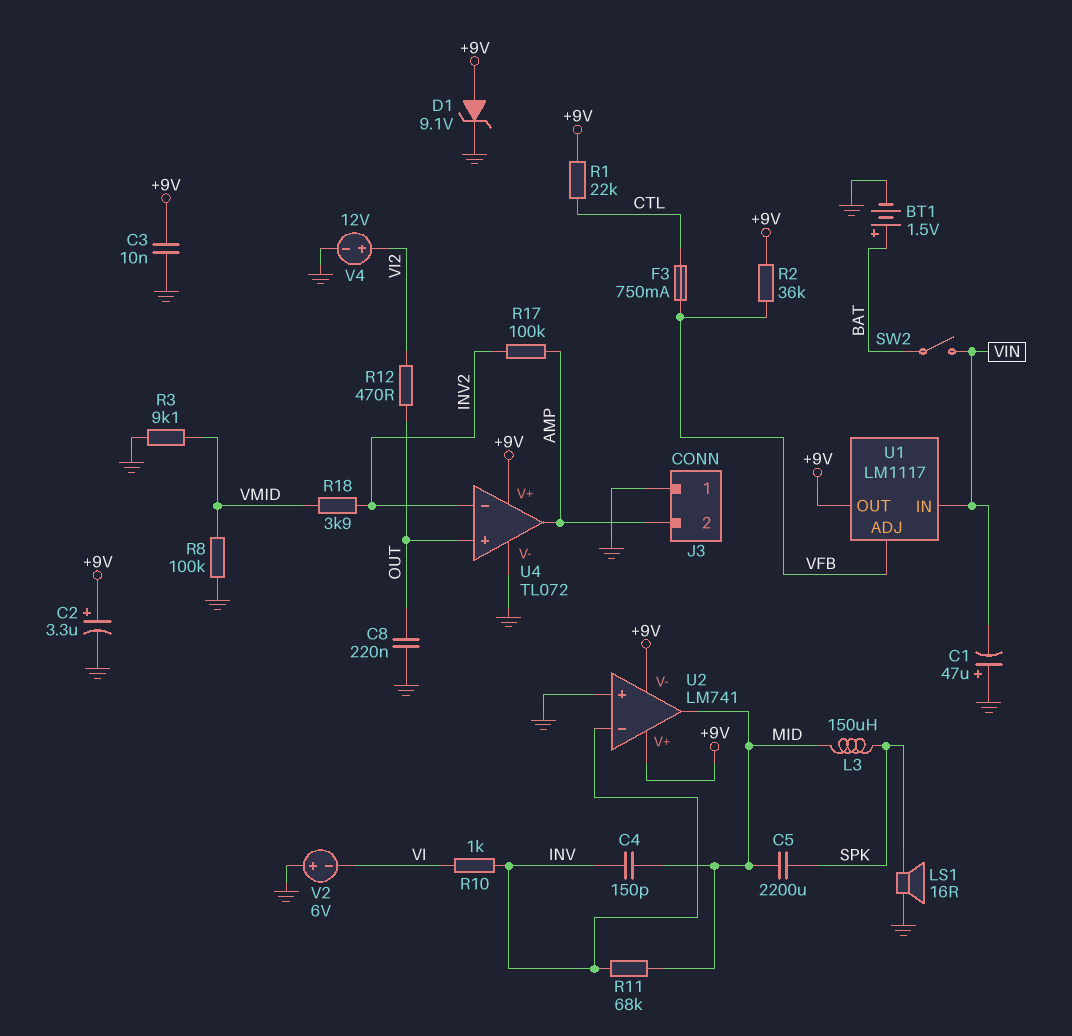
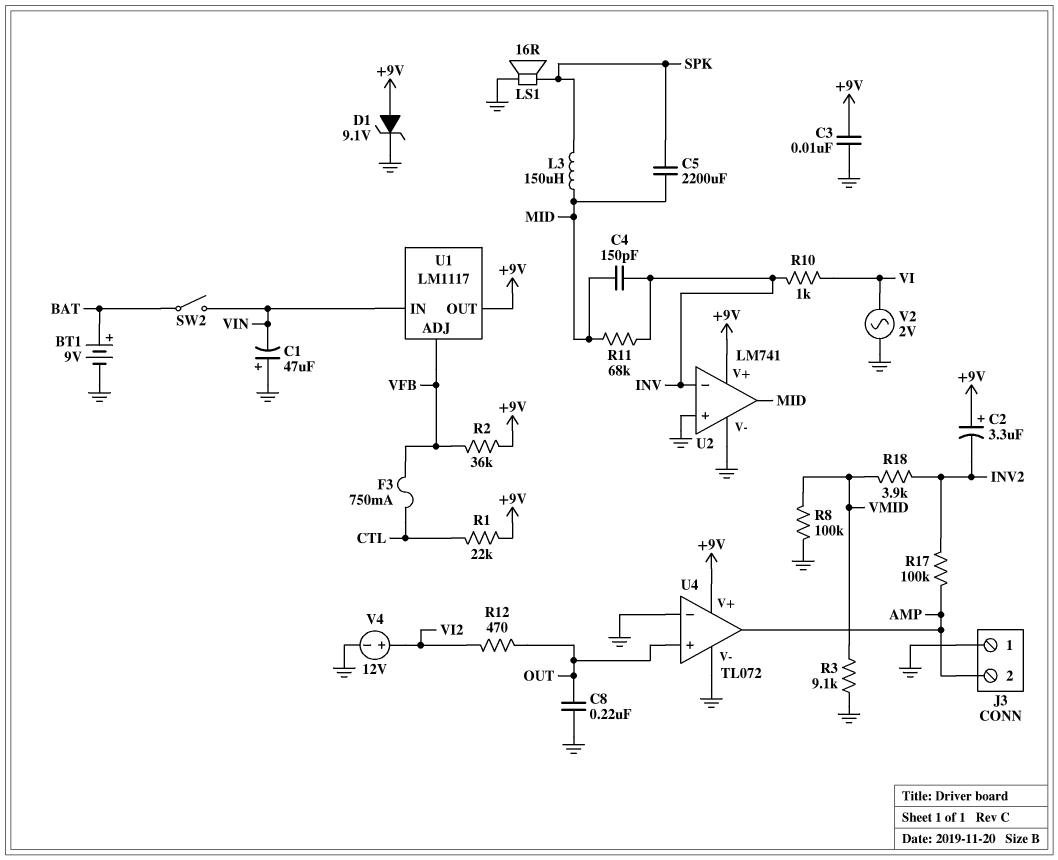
BT1: 1.5V (plus BAT, minus GND) -> 9V (plus BAT, minus GND)
C2: 3.3uF (plus +9V, minus GND) -> 3.3uF (plus +9V, minus INV2)
U2 pin V-: +9V -> GND
U4 pin in-: INV2 -> GND
V2: 6V (plus GND, minus VI) -> AC 2V (GND, VI)

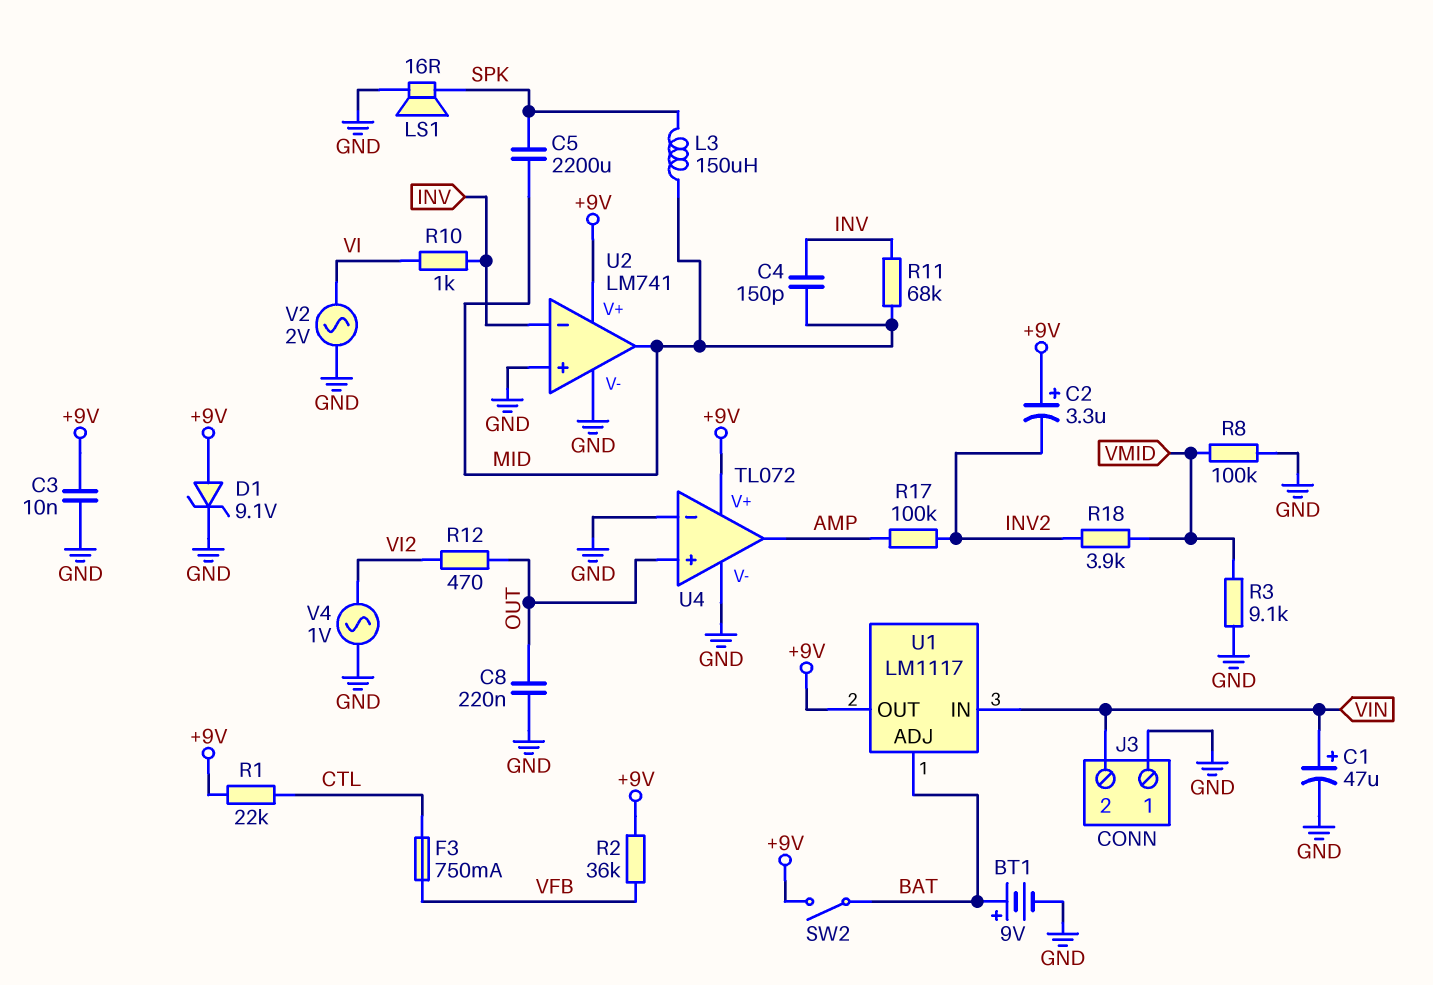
C1: 47uF (plus GND, minus VIN) -> 47uF (plus VIN, minus GND)
J3 pin 2: AMP -> VIN
SW2: switch (BAT, VIN) -> switch (+9V, BAT)
U1 pin ADJ: VFB -> BAT
V4: 12V (plus VI2, minus GND) -> AC 1V (GND, VI2)

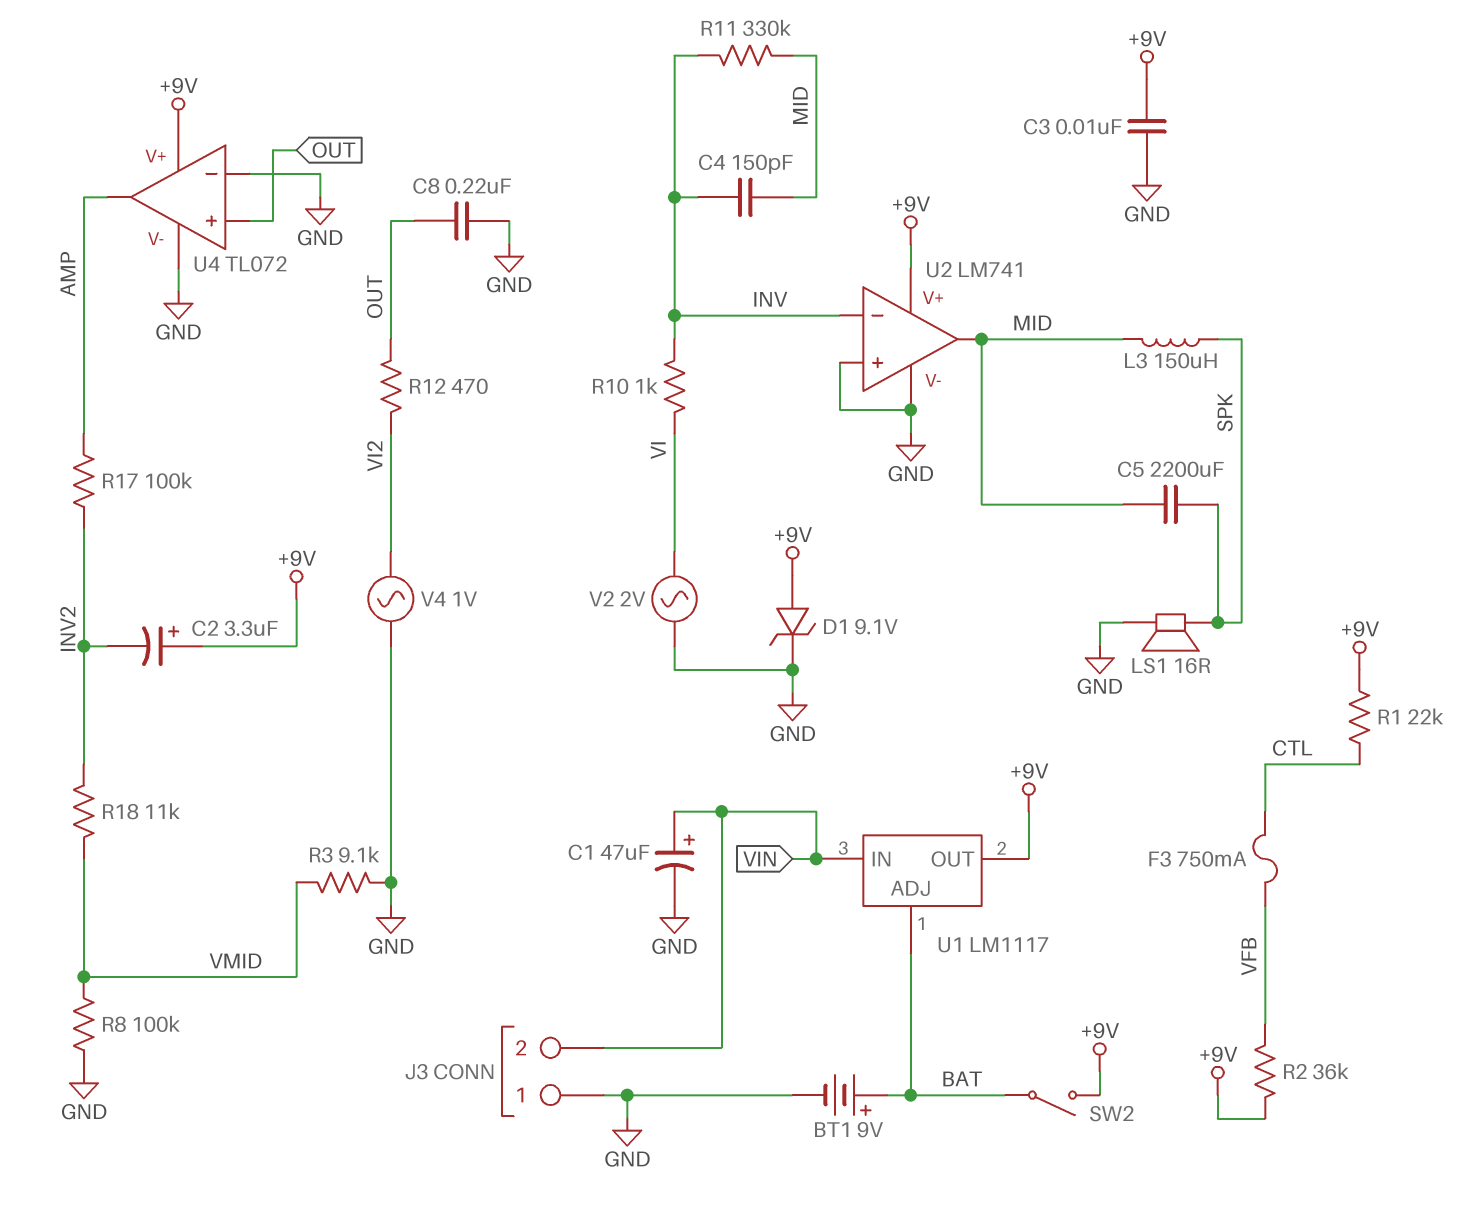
R11: 68k (INV, MID) -> 330k (INV, MID)
R18: 3.9k (INV2, VMID) -> 11k (INV2, VMID)

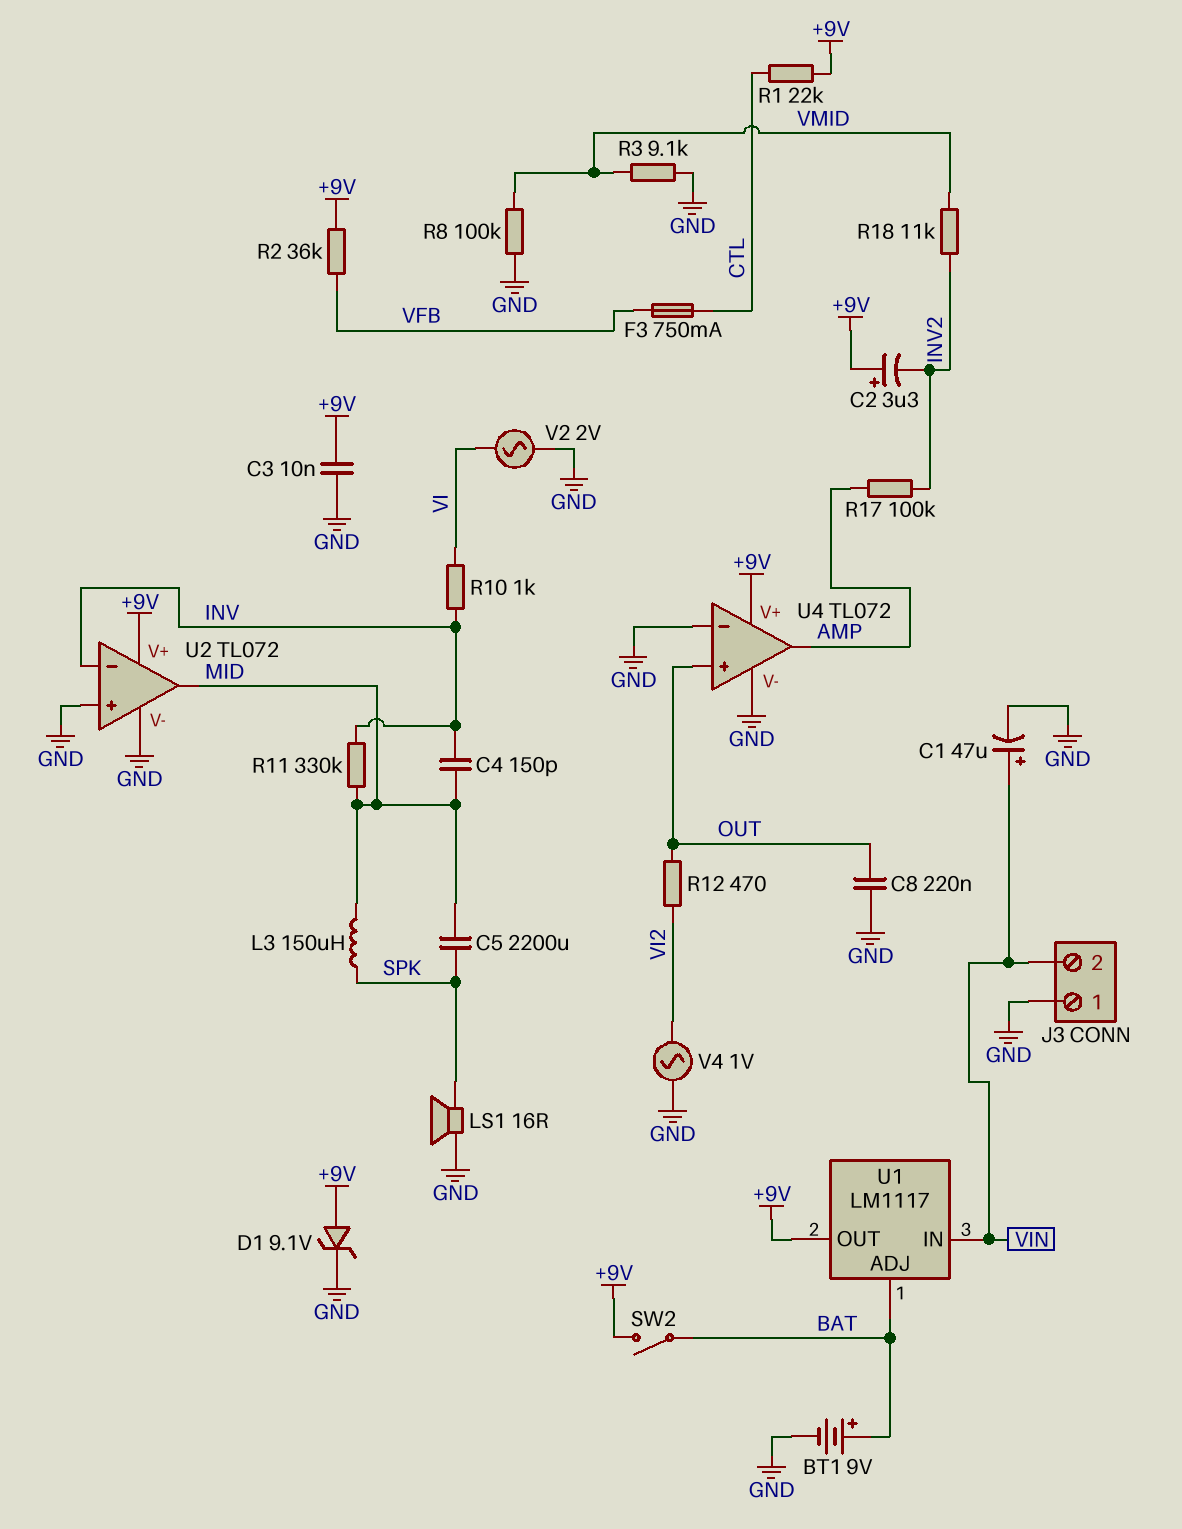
U2: LM741 -> TL072

